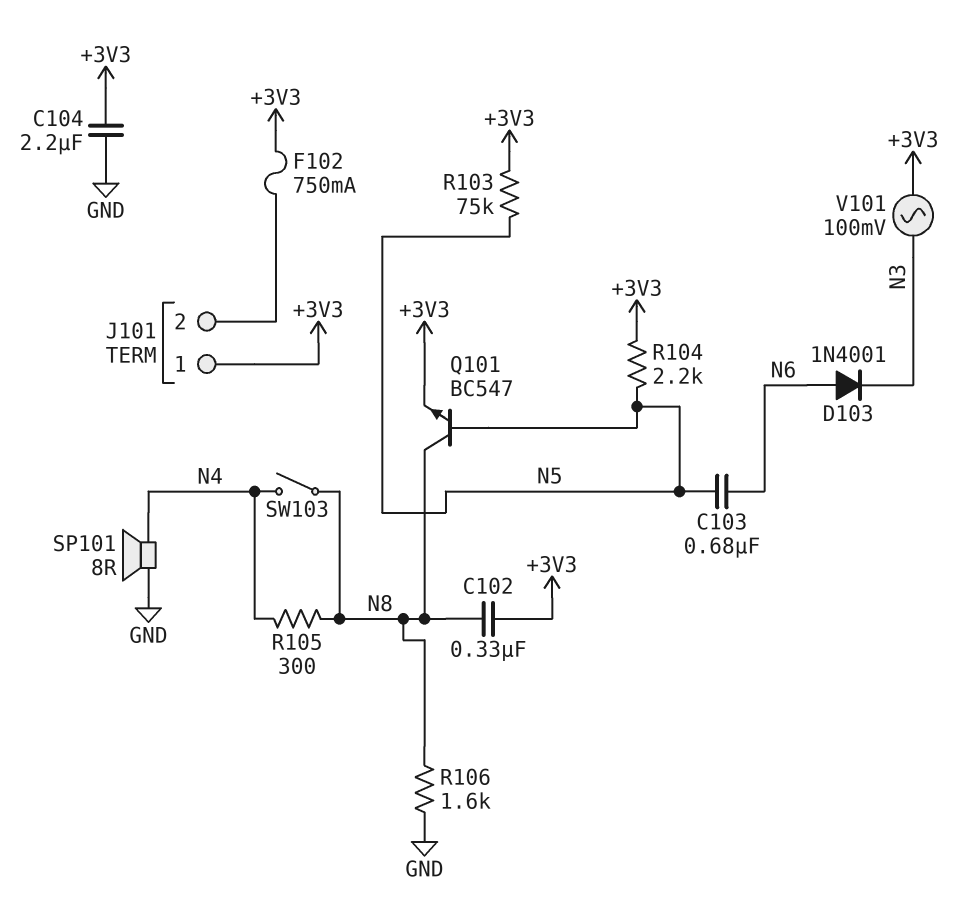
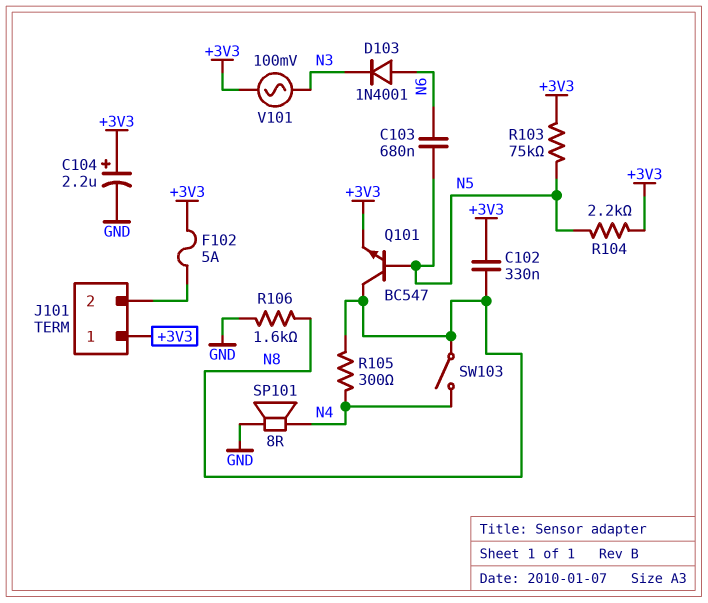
C104: 2.2uF (+3V3, GND) -> 2.2uF (plus +3V3, minus GND)
F102: 750mA (+3V3, J101/2) -> 5A (+3V3, J101/2)

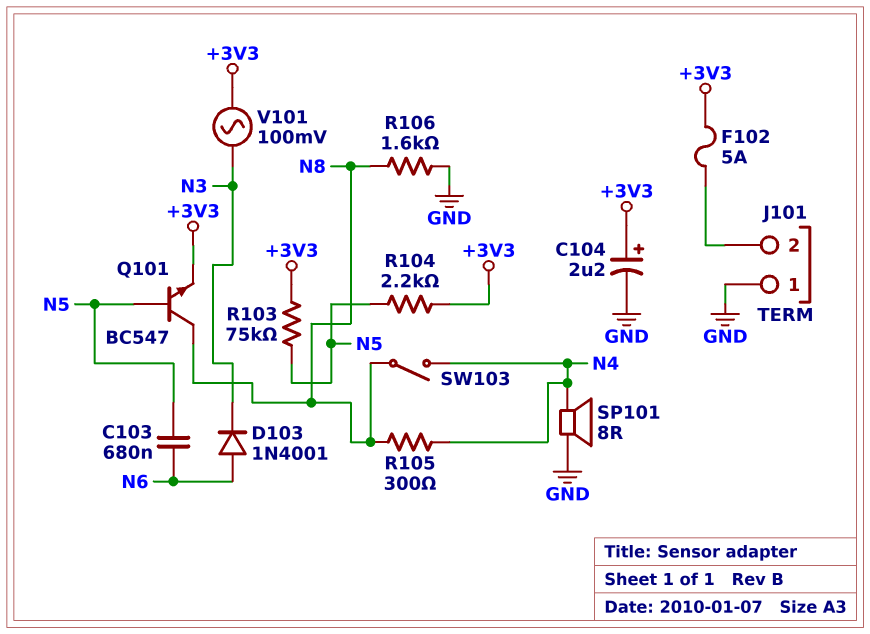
C102: 330nF (+3V3, N8) -> none
J101 pin 1: +3V3 -> GND

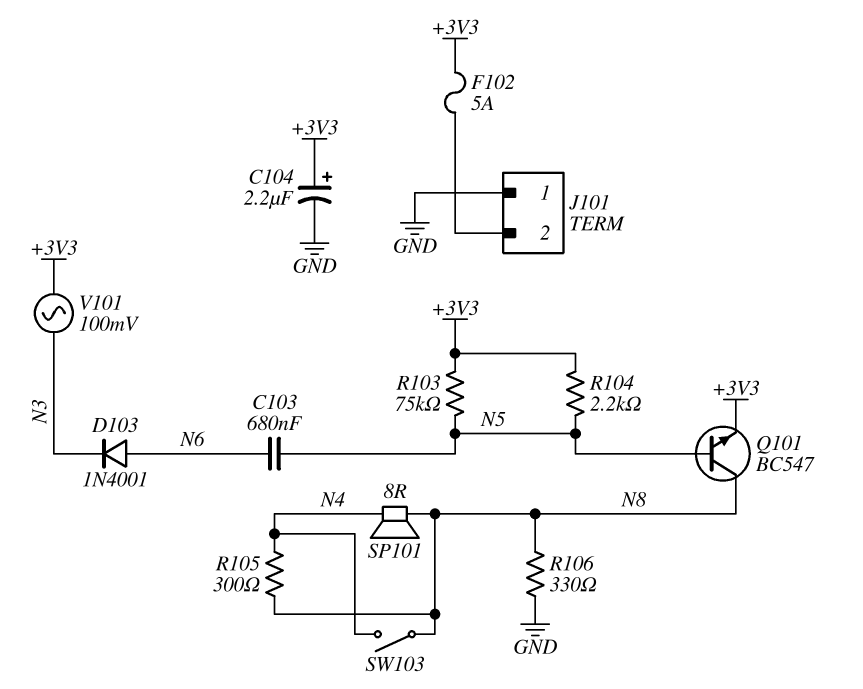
R106: 1.6k (GND, N8) -> 330 (GND, N8)
SP101: speaker 8R (GND, N4) -> speaker 8R (N4, N8)

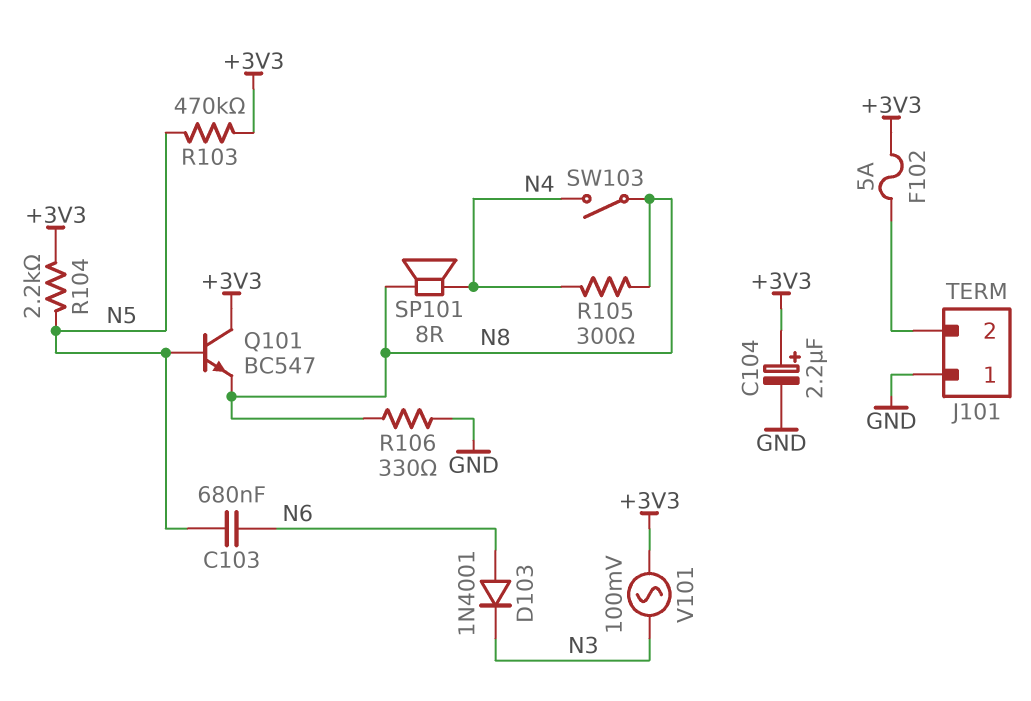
Q101: NPN BC547 (B N5, C N8, E +3V3) -> NPN BC547 (B N5, C +3V3, E N8)
R103: 75k (+3V3, N5) -> 470k (+3V3, N5)

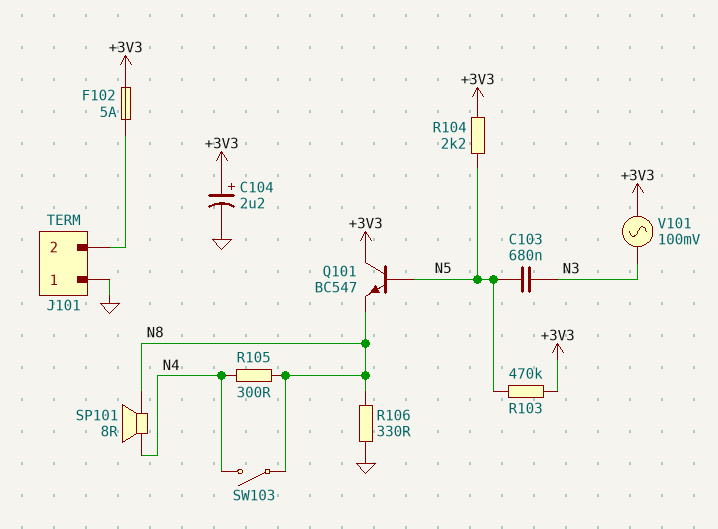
C103: 680nF (N5, N6) -> 680nF (N3, N5)
D103: diode 1N4001 (A N6, K N3) -> none

